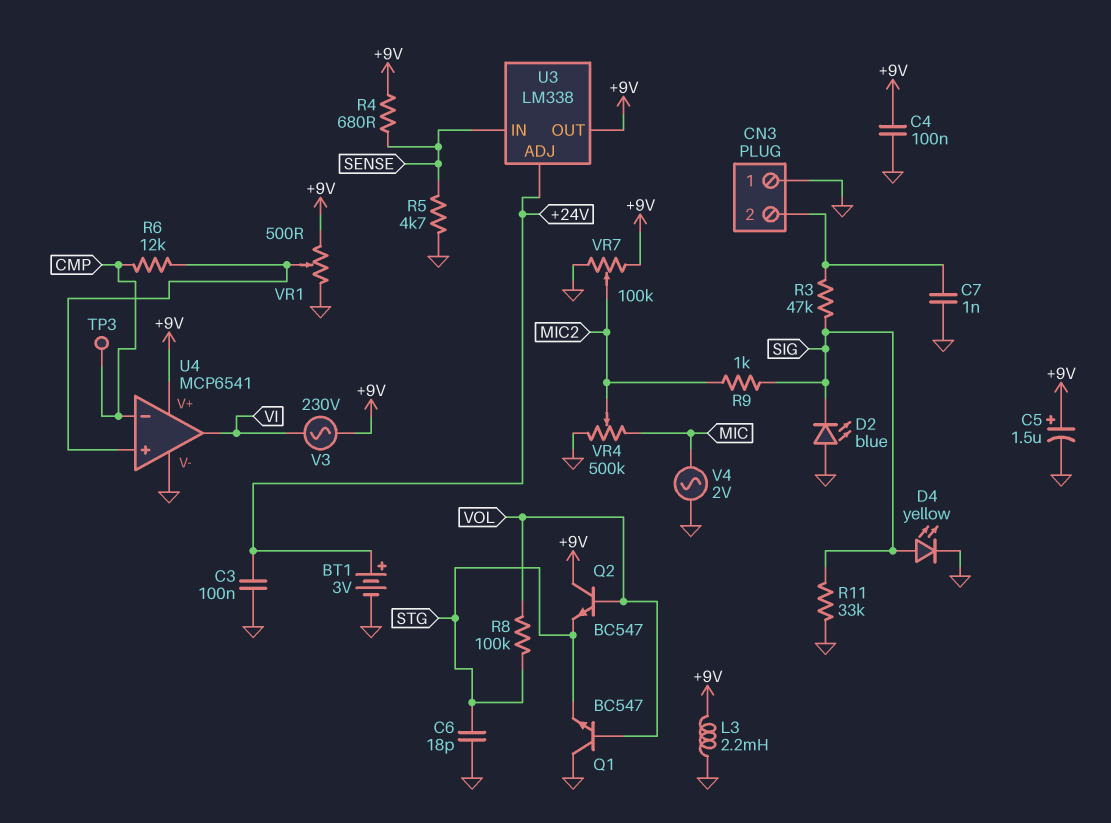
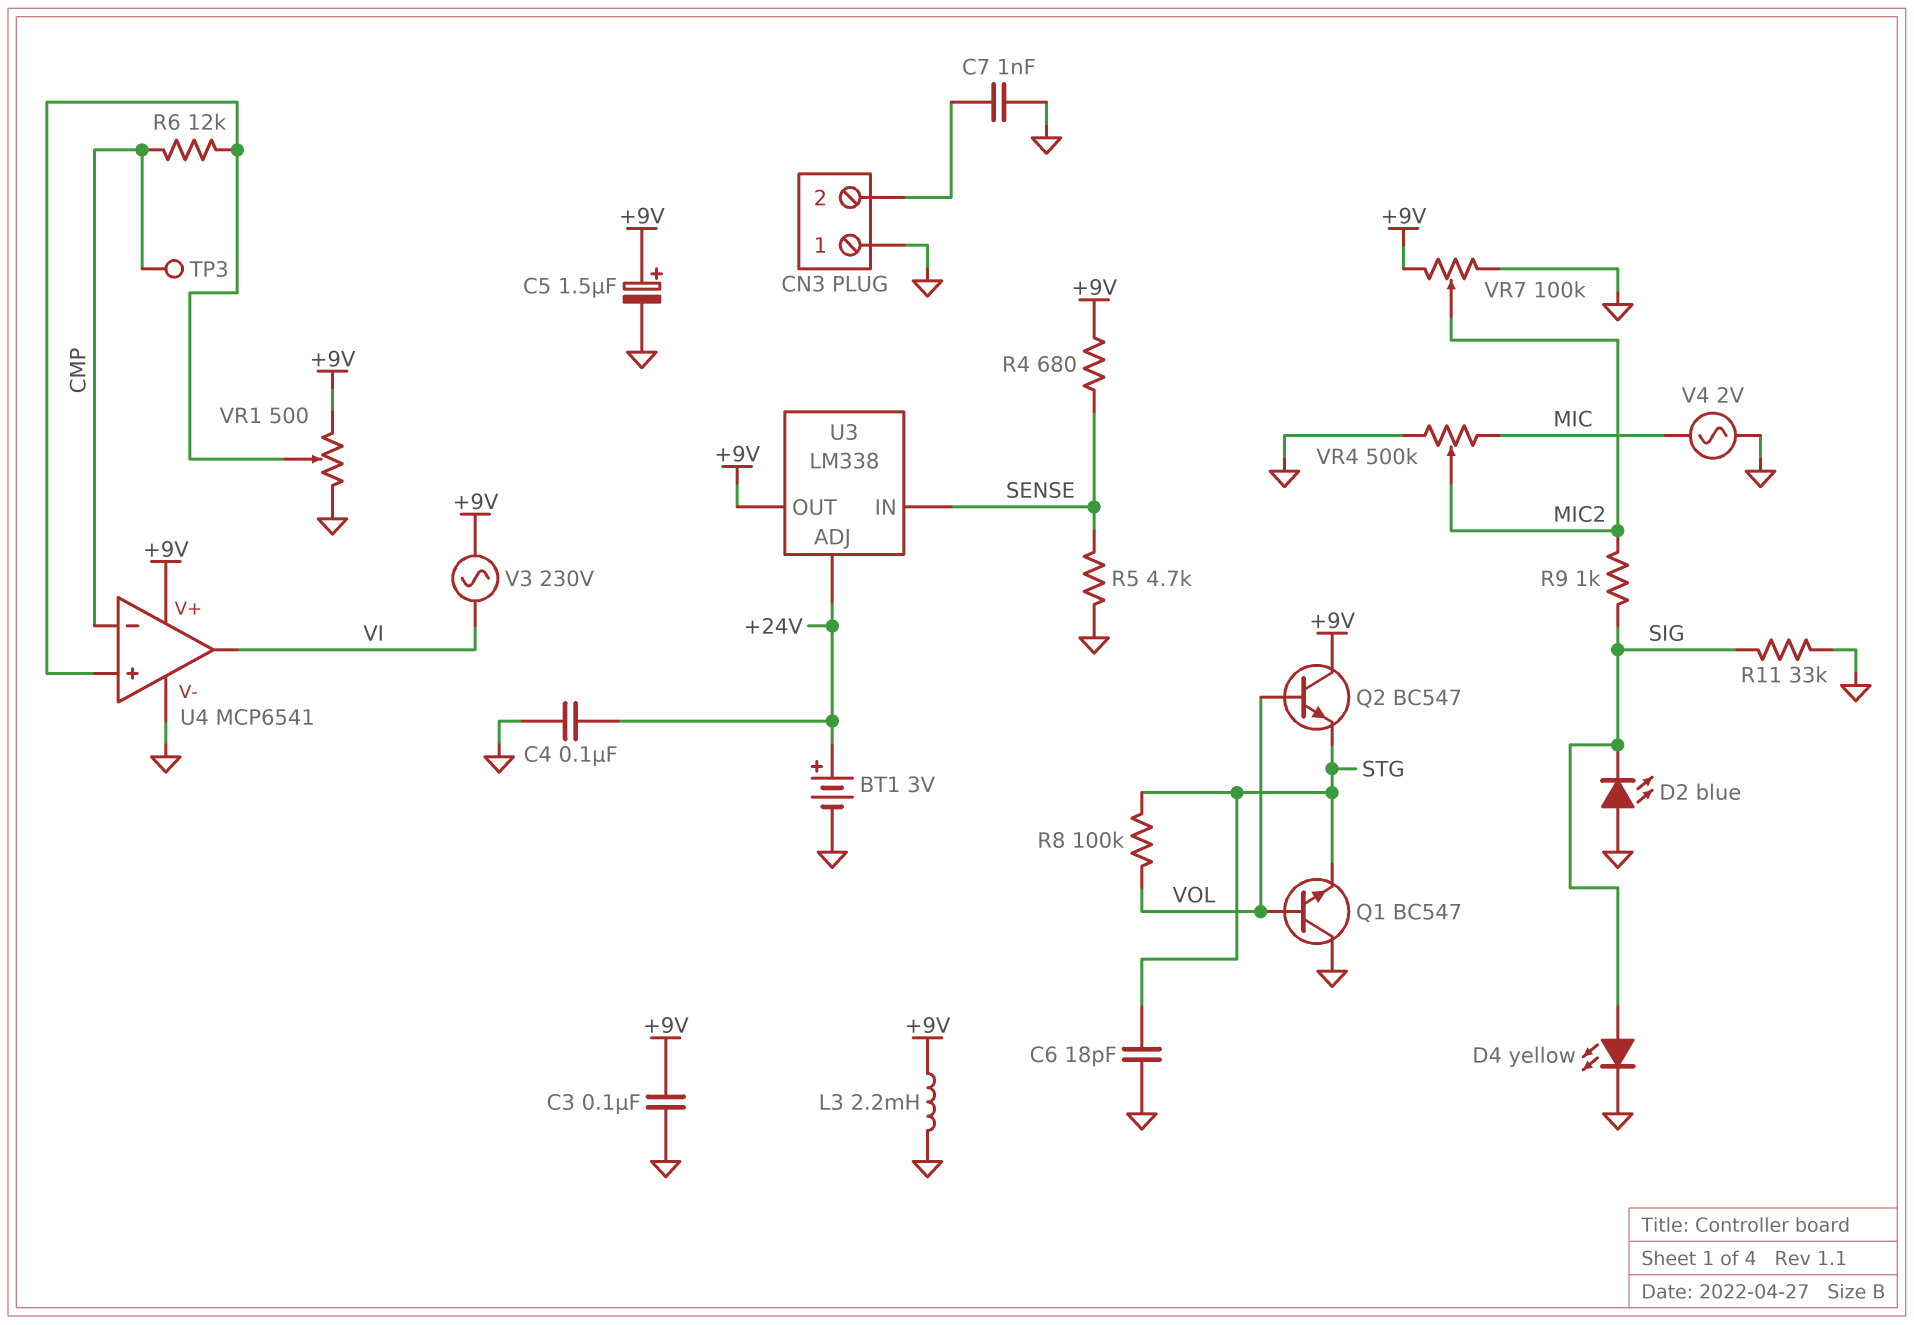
C3: 100nF (+24V, GND) -> 100nF (+9V, GND)
C4: 100nF (+9V, GND) -> 100nF (+24V, GND)
R3: 47k (CN3/2, SIG) -> none

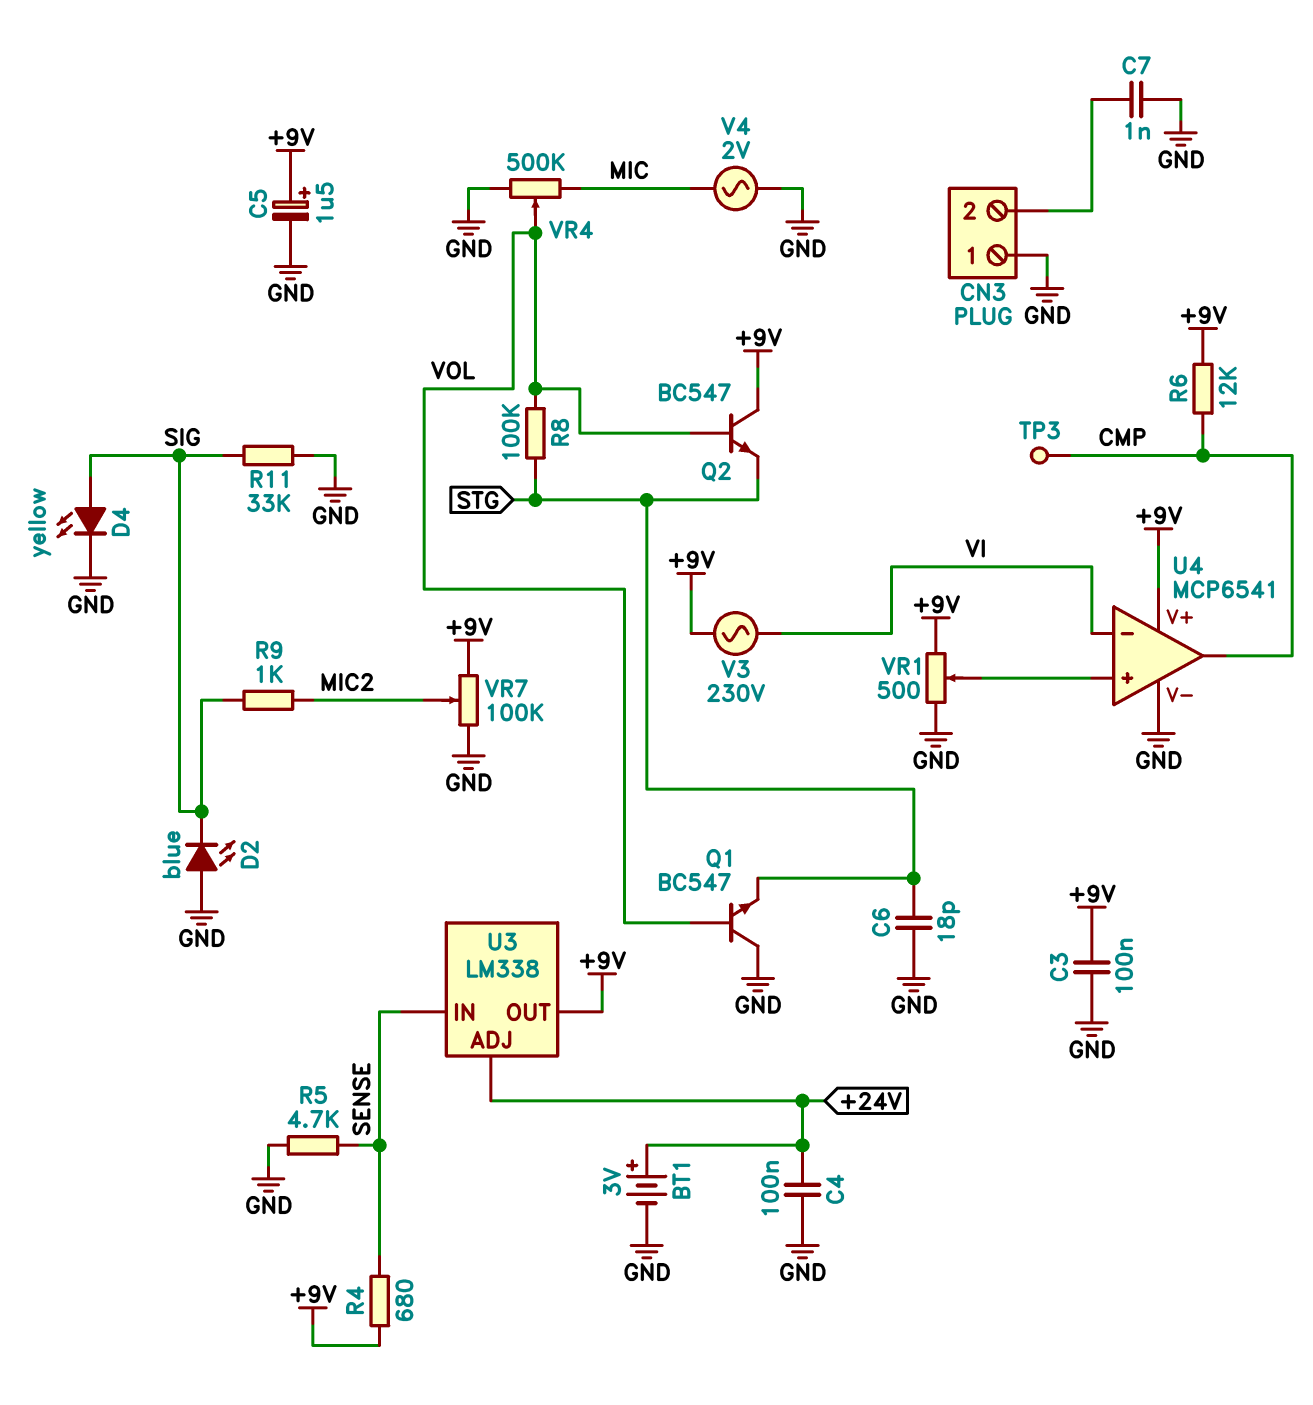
L3: 2.2mH (+9V, GND) -> none
R6: 12k (CMP, U4/in+) -> 12k (+9V, CMP)
U4 pin in-: CMP -> VI
U4 pin out: VI -> CMP
VR4: 500k (GND, MIC, wiper MIC2) -> 500k (GND, MIC, wiper VOL)

